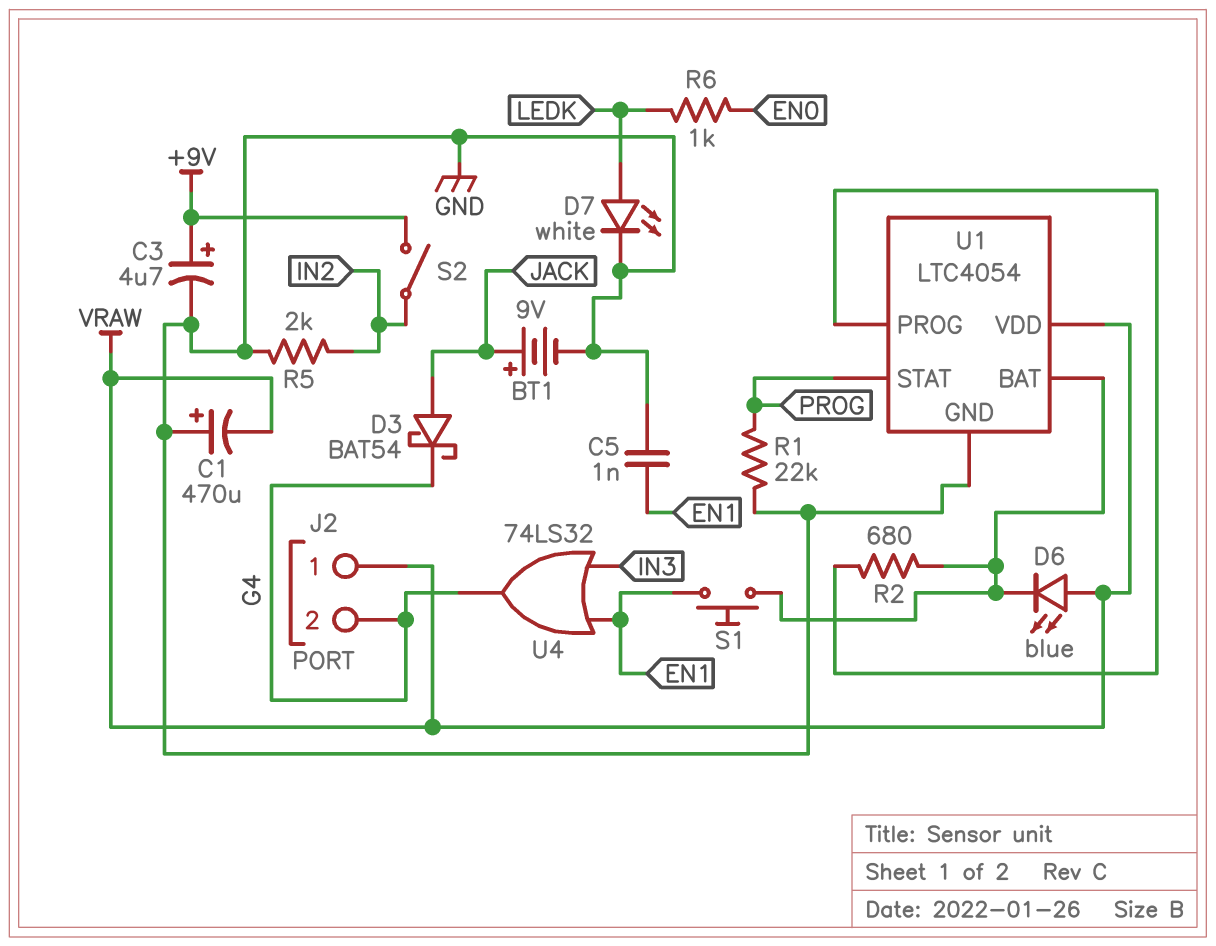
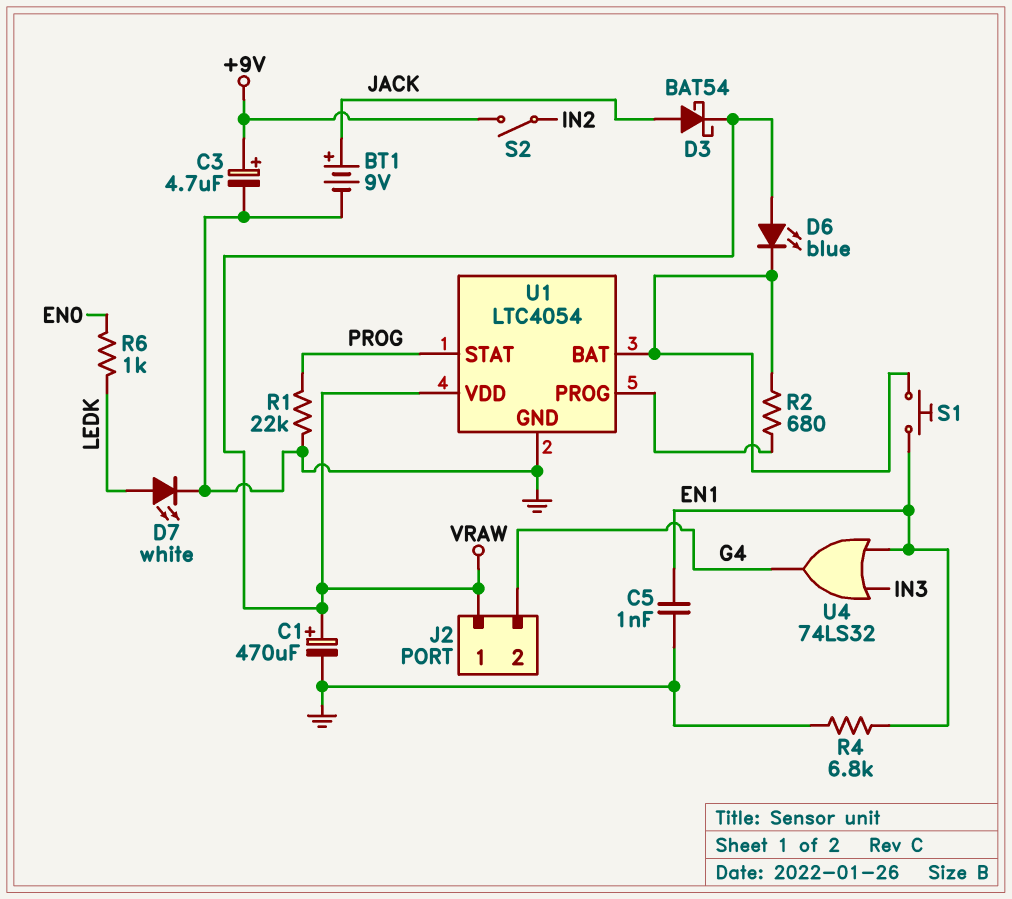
C1: 470uF (plus GND, minus VRAW) -> 470uF (plus VRAW, minus GND)
D3: schottky BAT54 (A JACK, K G4) -> schottky BAT54 (A JACK, K VRAW)
R4: none -> 6.8k (EN1, GND)
R5: 2k (GND, IN2) -> none

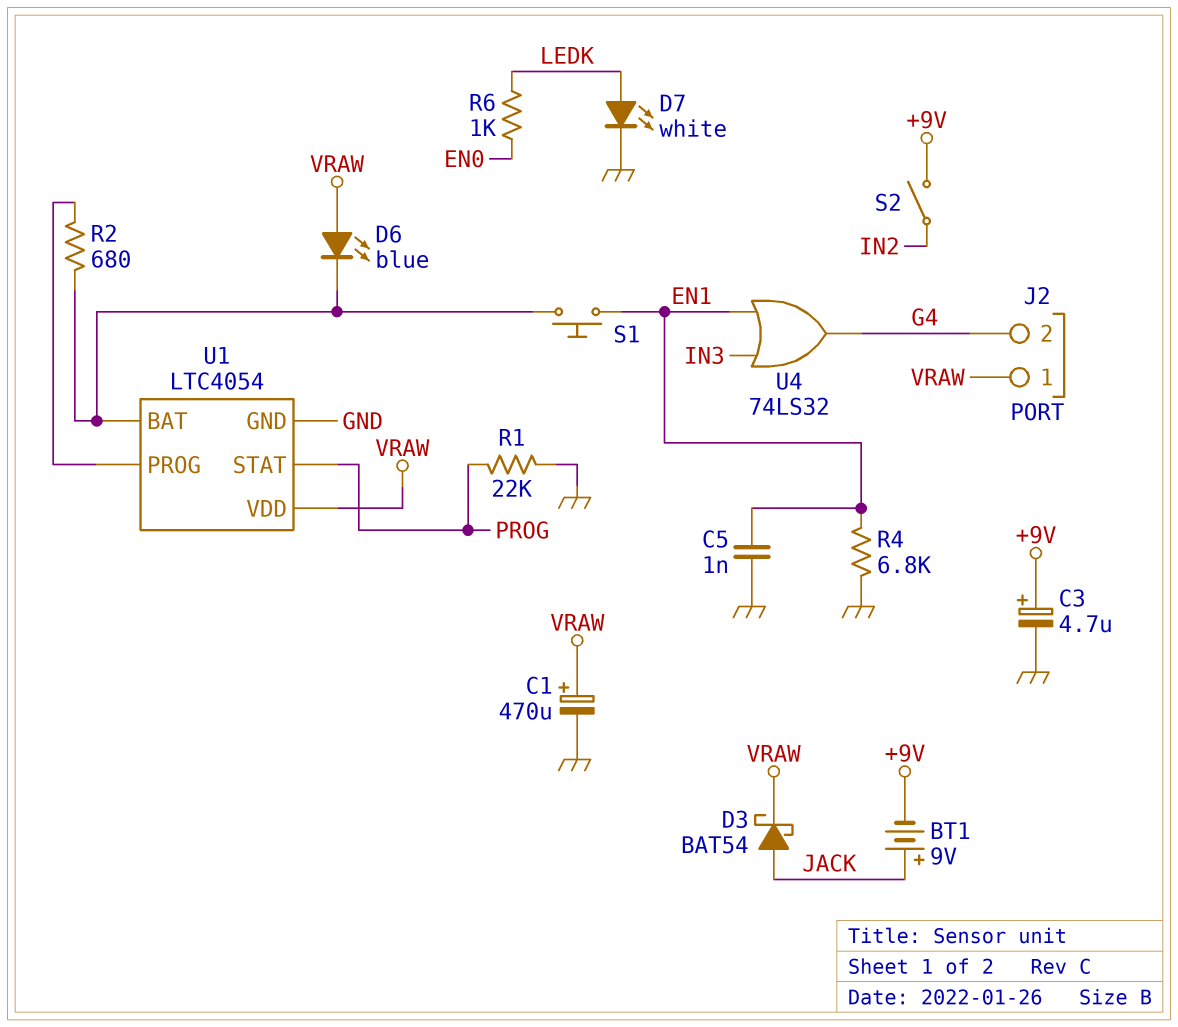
BT1: 9V (plus JACK, minus GND) -> 9V (plus JACK, minus +9V)

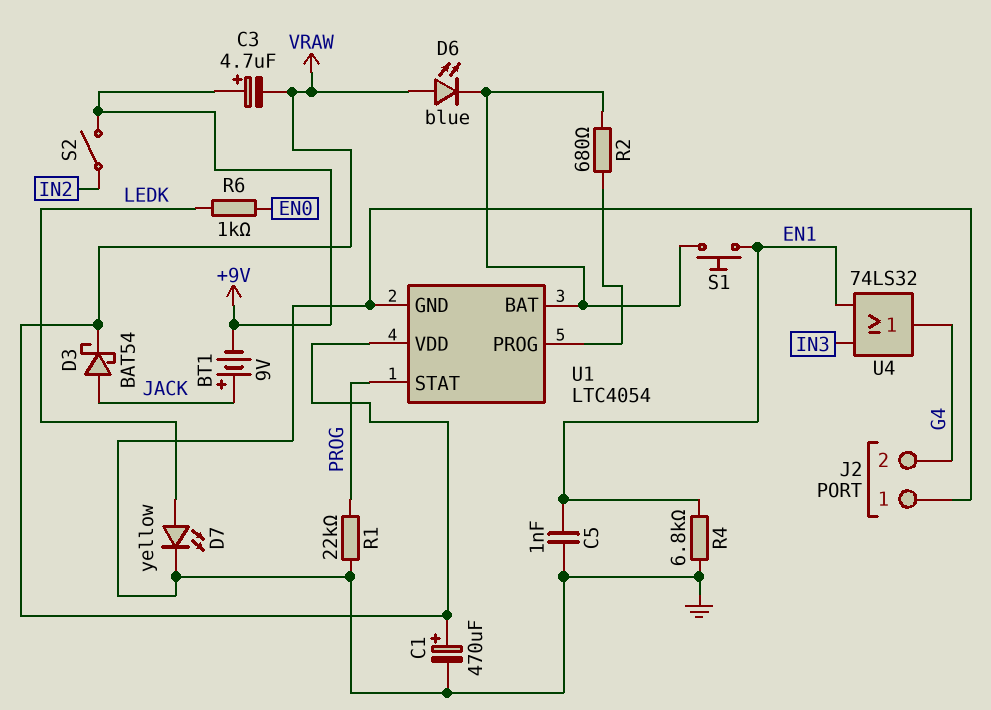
C3: 4.7uF (plus +9V, minus GND) -> 4.7uF (plus +9V, minus VRAW)
D7: LED white (A LEDK, K GND) -> LED yellow (A LEDK, K GND)
J2 pin 1: VRAW -> GND

